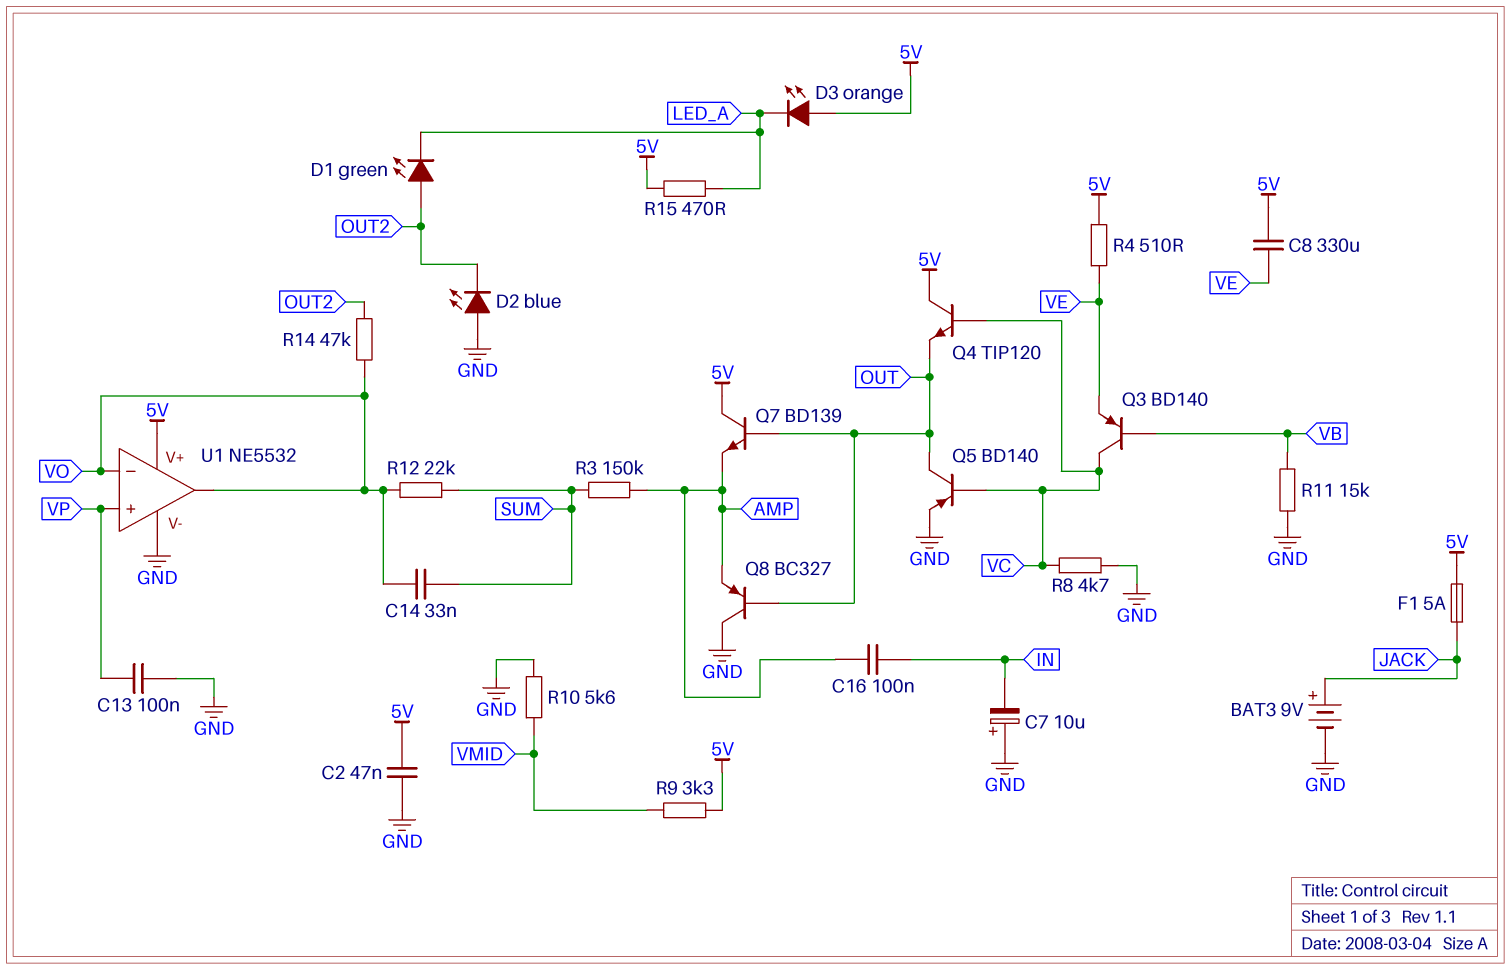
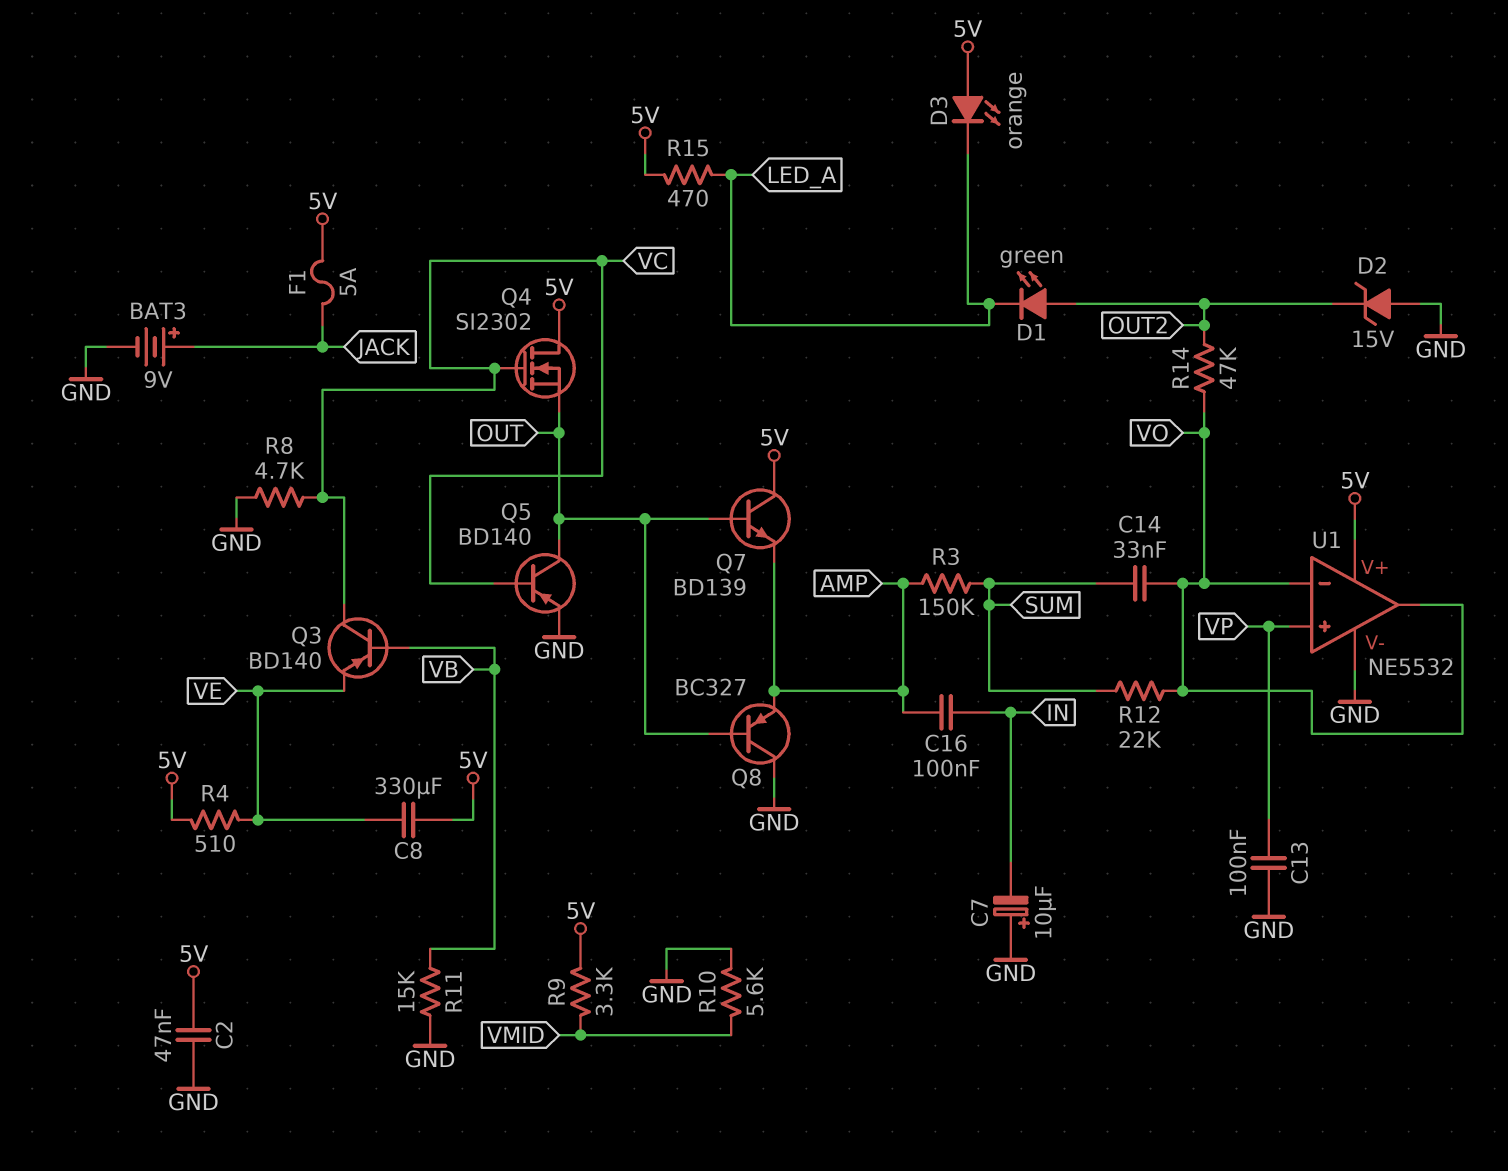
D2: LED blue (A GND, K OUT2) -> zener 15V (A GND, K OUT2)
Q4: NPN TIP120 (B VC, C 5V, E OUT) -> NMOS SI2302 (G VC, D 5V, S OUT)

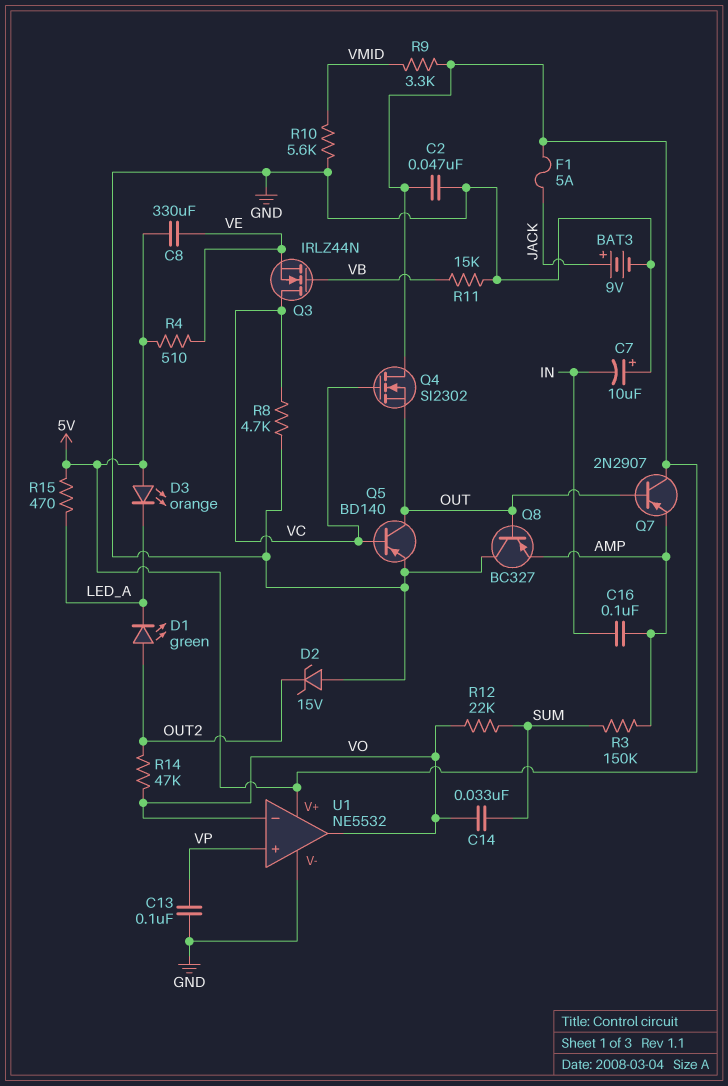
Q3: PNP BD140 (B VB, C VC, E VE) -> NMOS IRLZ44N (G VB, D VC, S VE)
Q7: NPN BD139 (B OUT, C 5V, E AMP) -> PNP 2N2907 (B OUT, C 5V, E AMP)

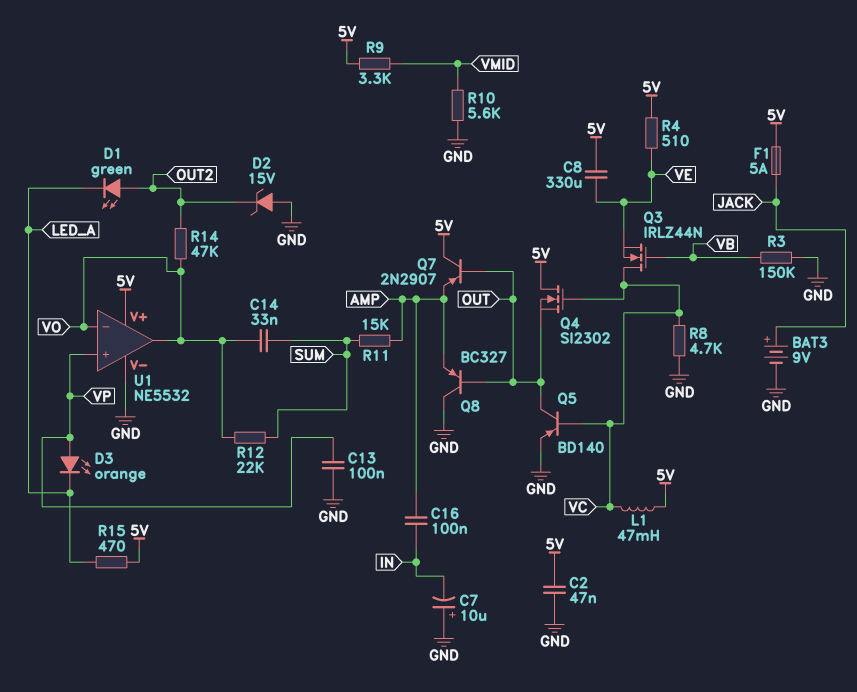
D3: LED orange (A 5V, K LED_A) -> LED orange (A VP, K LED_A)
L1: none -> 47mH (5V, VC)
R3: 150k (AMP, SUM) -> 150k (GND, VB)
R11: 15k (GND, VB) -> 15k (AMP, SUM)

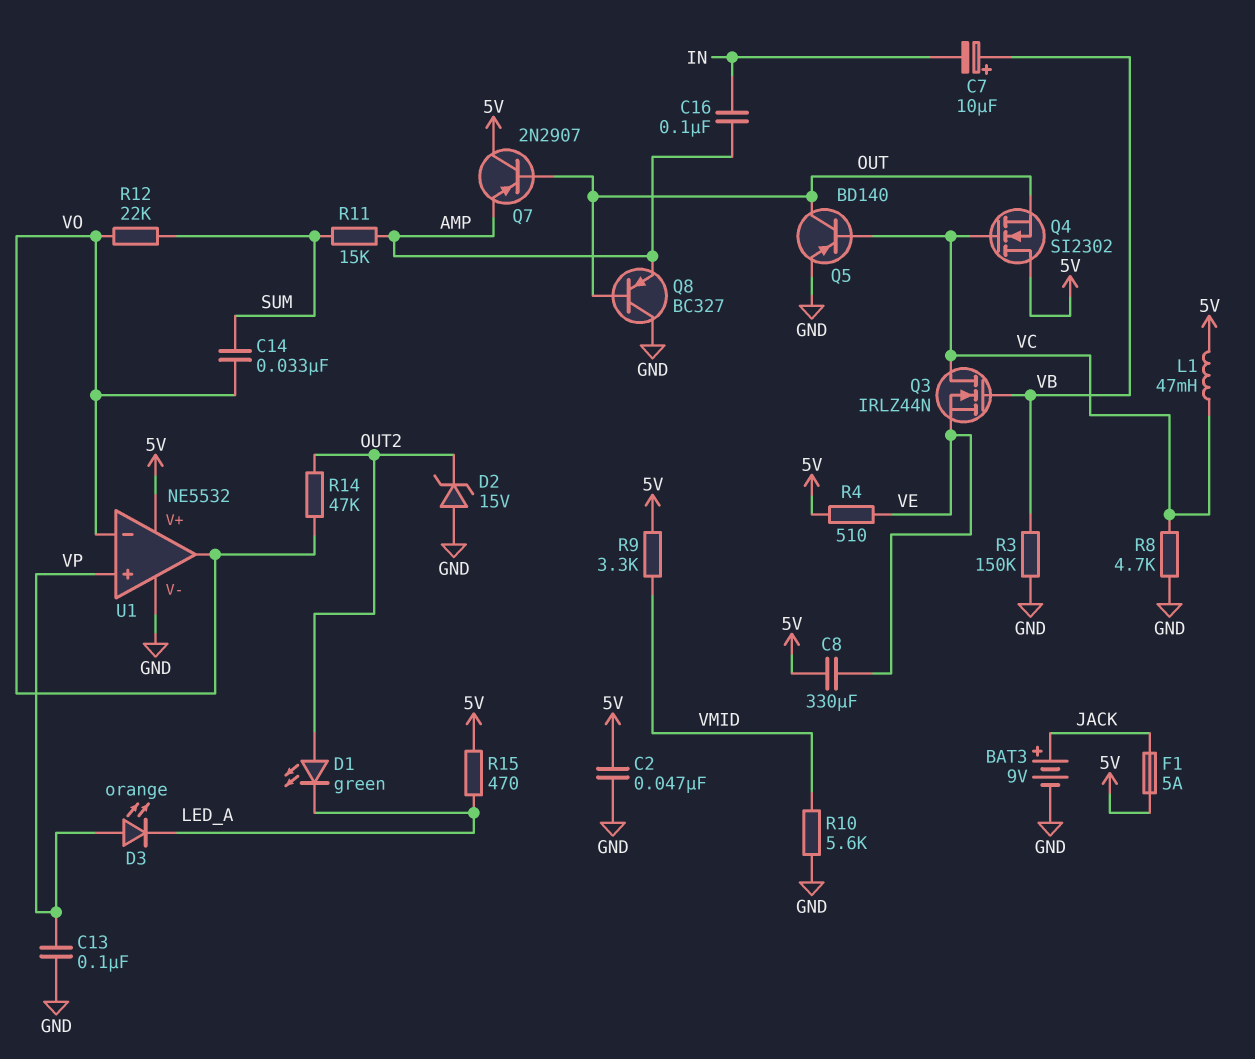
C7: 10uF (plus GND, minus IN) -> 10uF (plus VB, minus IN)

